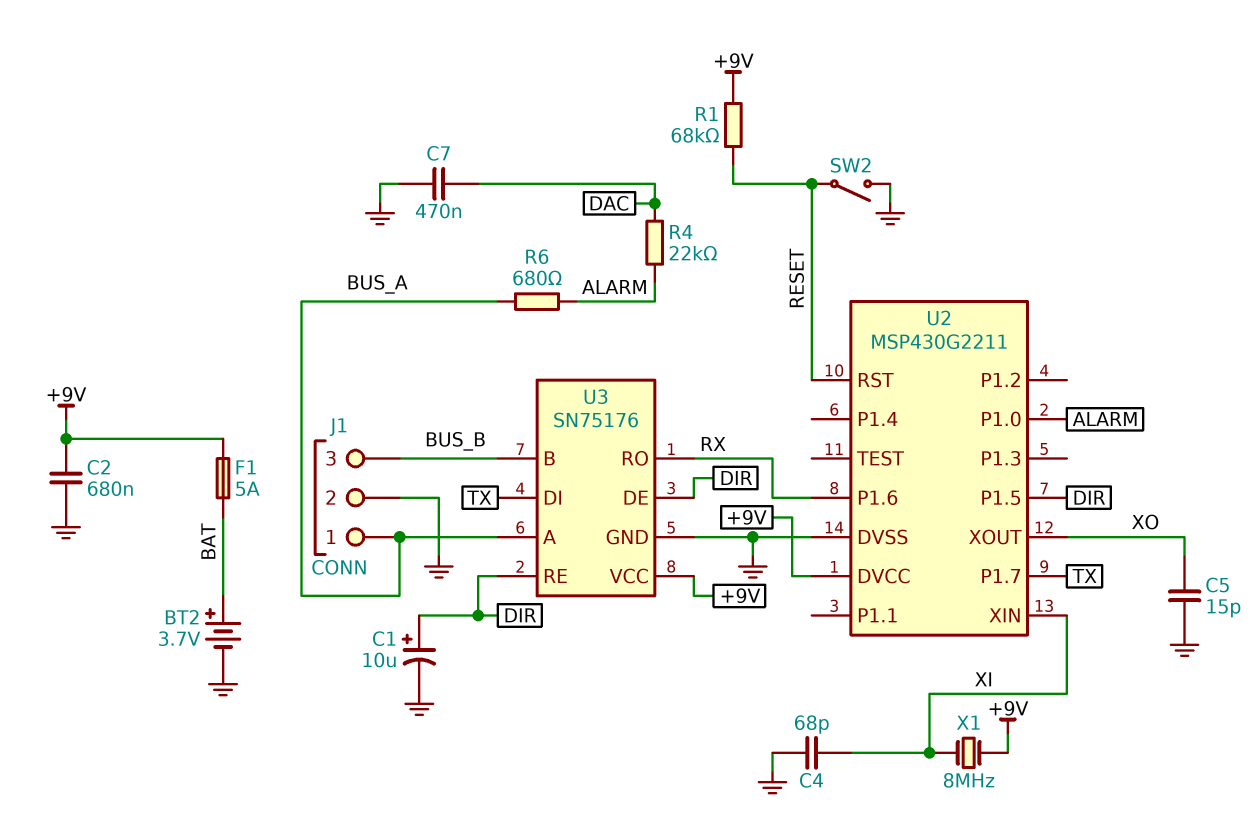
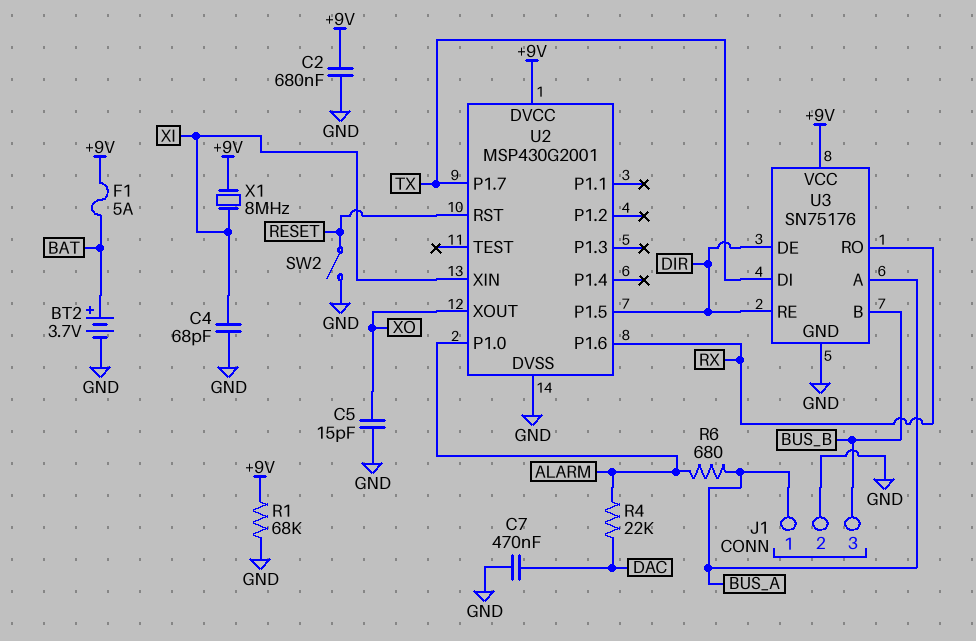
C1: 10uF (plus DIR, minus GND) -> none
R1: 68k (+9V, RESET) -> 68k (+9V, GND)
U2: MSP430G2211 -> MSP430G2001

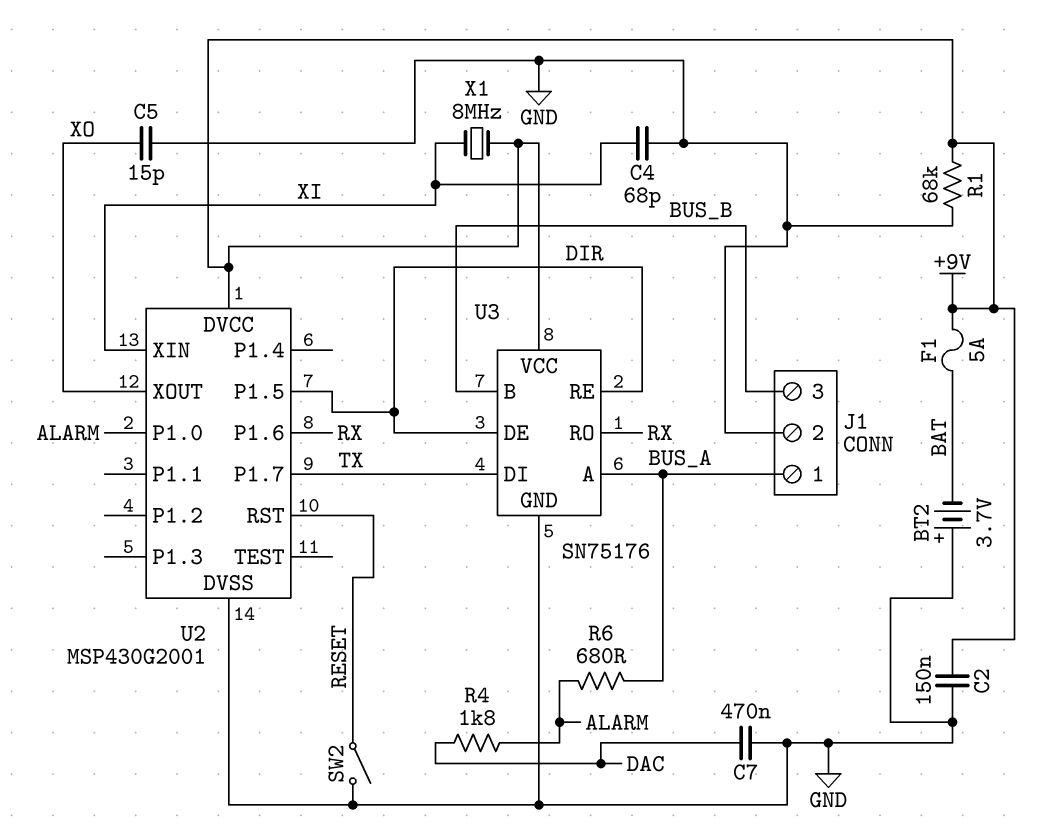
BT2: 3.7V (plus BAT, minus GND) -> 3.7V (plus GND, minus BAT)
C2: 680nF (+9V, GND) -> 150nF (+9V, GND)
R4: 22k (ALARM, DAC) -> 1.8k (ALARM, DAC)

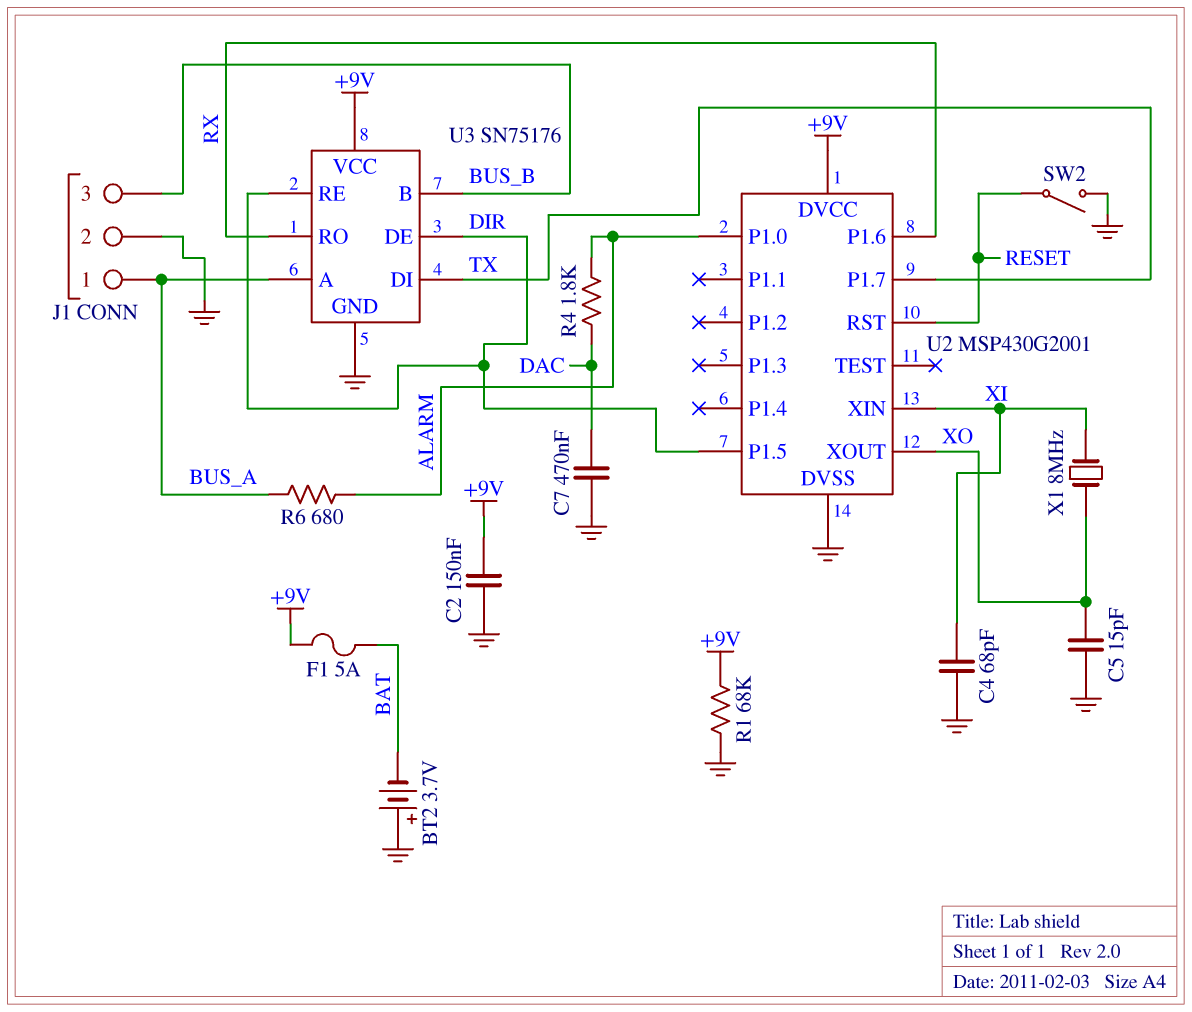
X1: 8MHz (+9V, XI) -> 8MHz (XI, XO)

